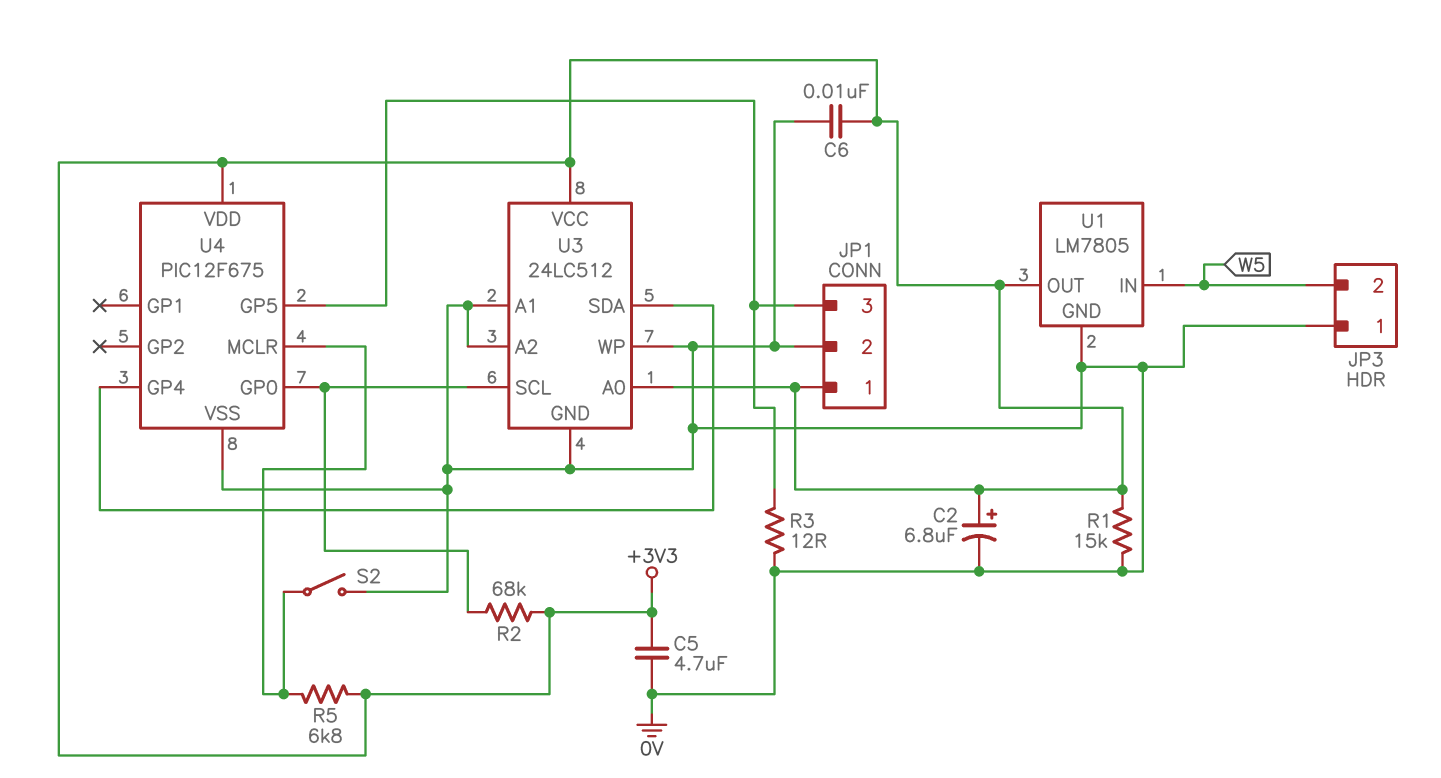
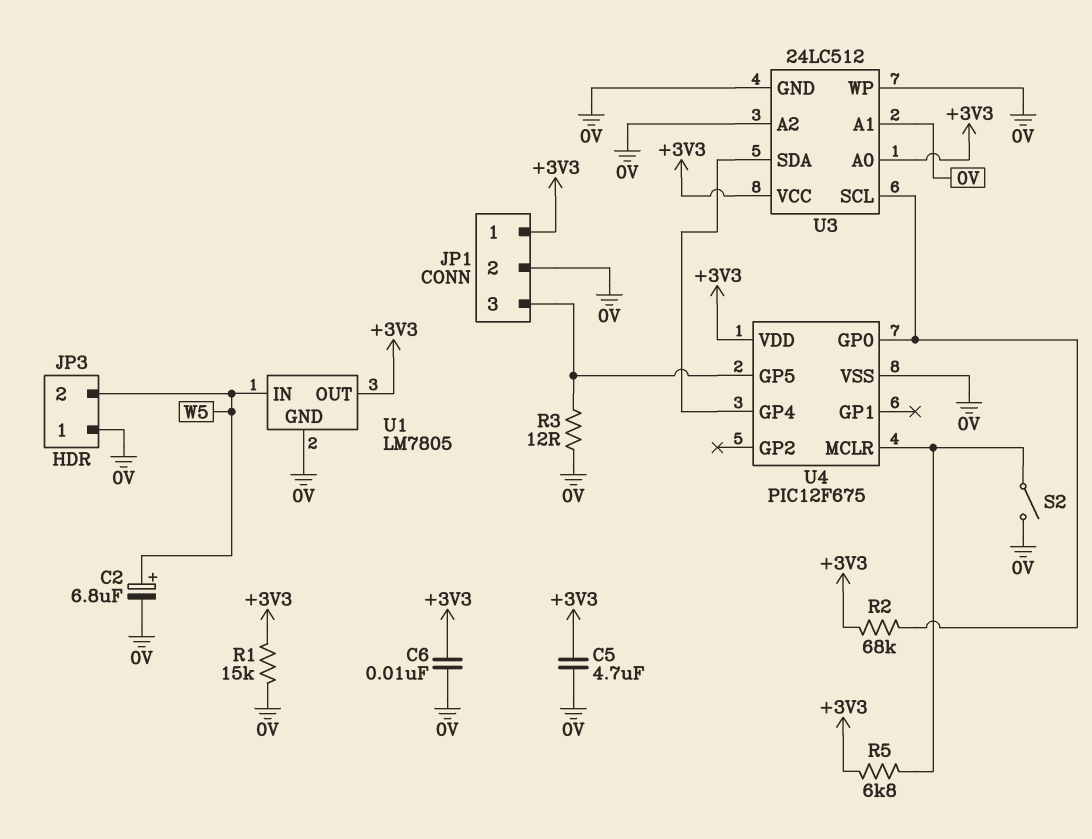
C2: 6.8uF (plus +3V3, minus 0V) -> 6.8uF (plus W5, minus 0V)

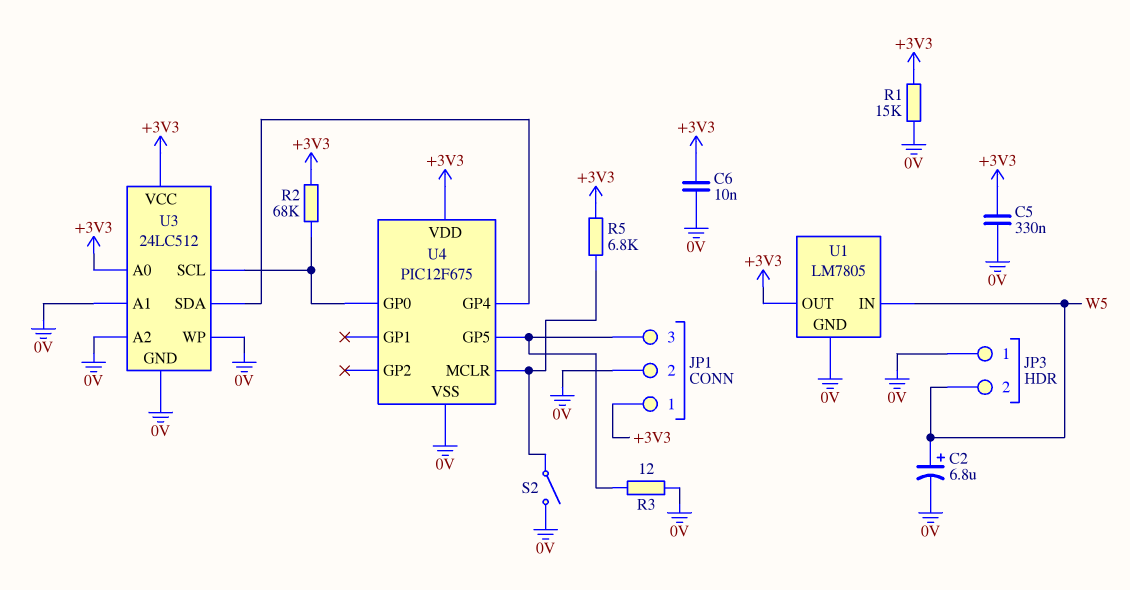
C5: 4.7uF (+3V3, 0V) -> 330nF (+3V3, 0V)

